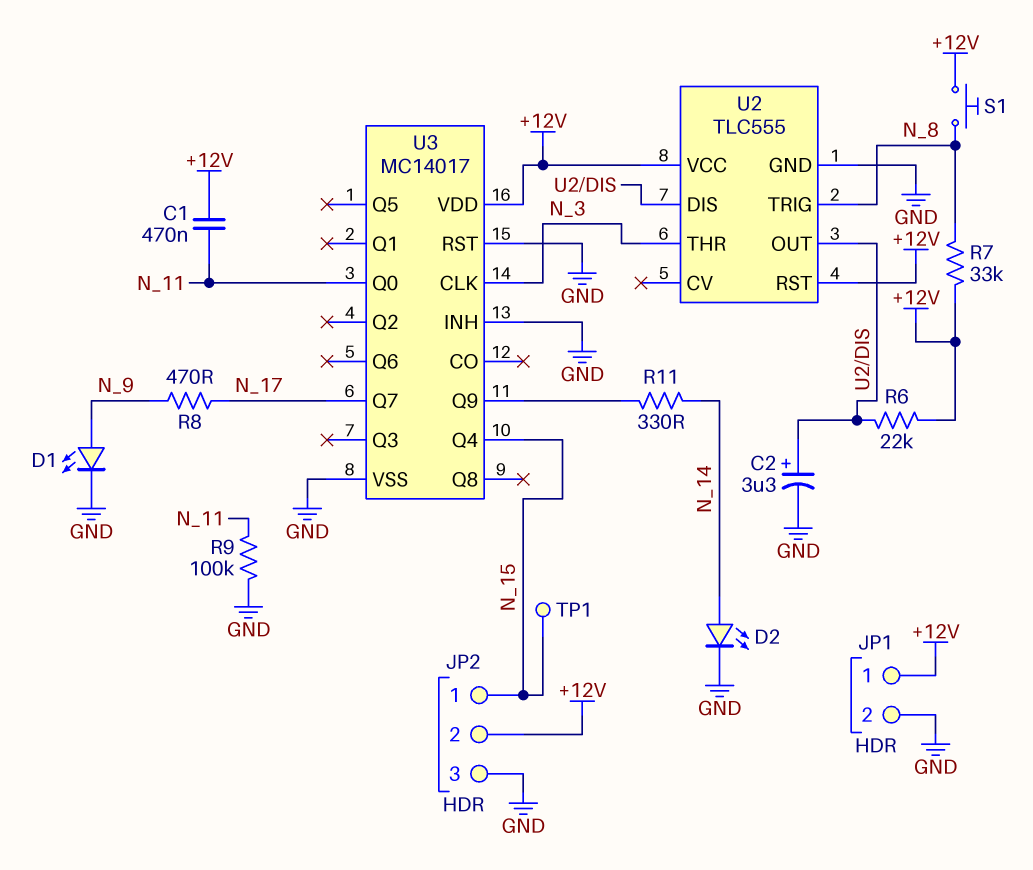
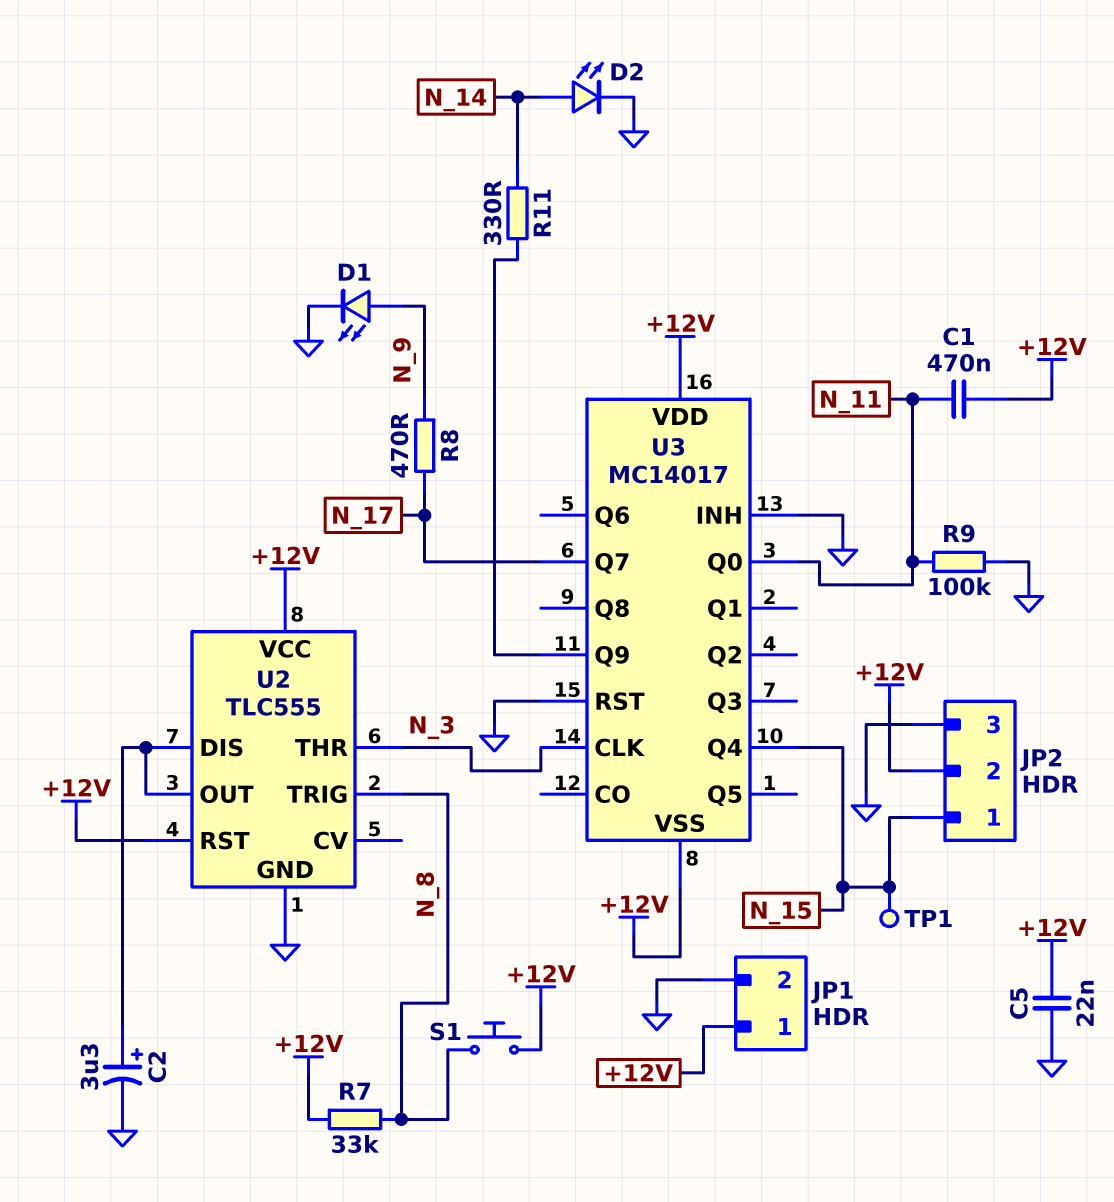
C5: none -> 22nF (+12V, GND)
R6: 22k (+12V, U2/DIS) -> none
U3 pin VSS: GND -> +12V

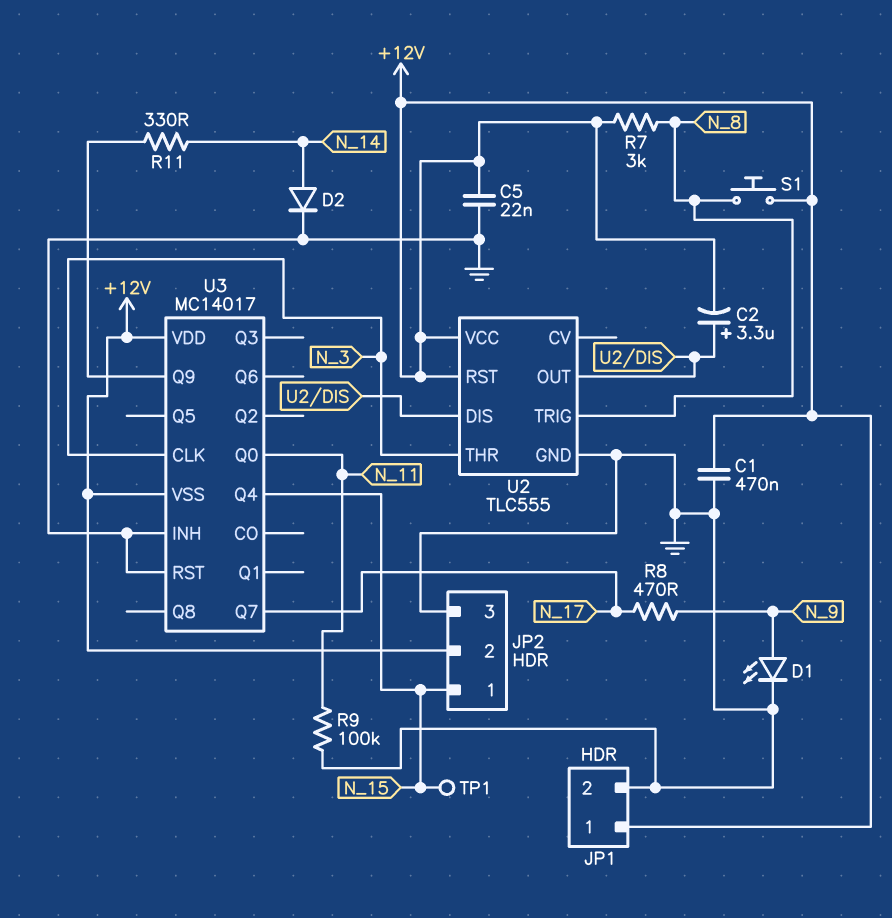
C1: 470nF (+12V, N_11) -> 470nF (+12V, GND)
C2: 3.3uF (plus U2/DIS, minus GND) -> 3.3uF (plus U2/DIS, minus +12V)
D2: LED (A N_14, K GND) -> diode (A N_14, K GND)
R7: 33k (+12V, N_8) -> 3k (+12V, N_8)

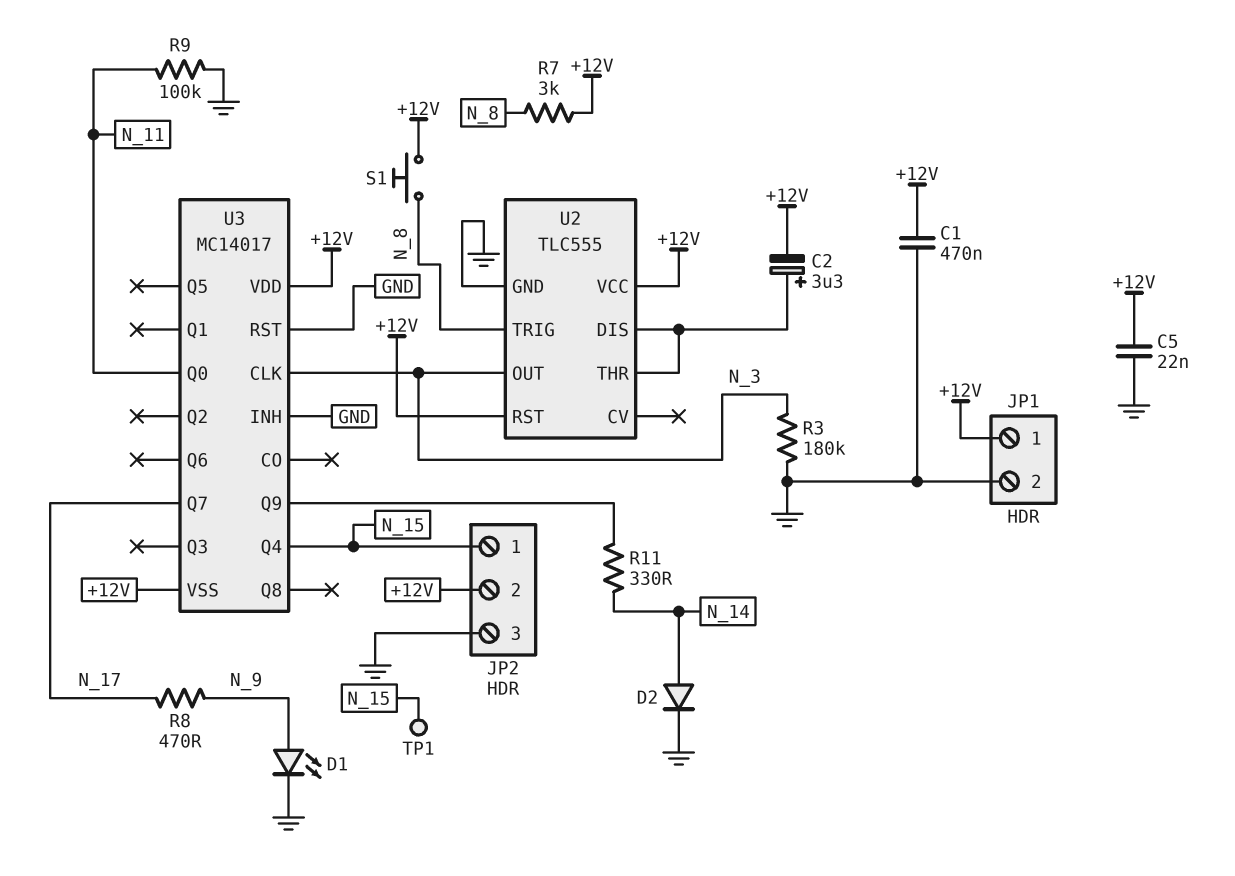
R3: none -> 180k (GND, N_3)
U2 pin OUT: U2/DIS -> N_3
U2 pin THR: N_3 -> U2/DIS

